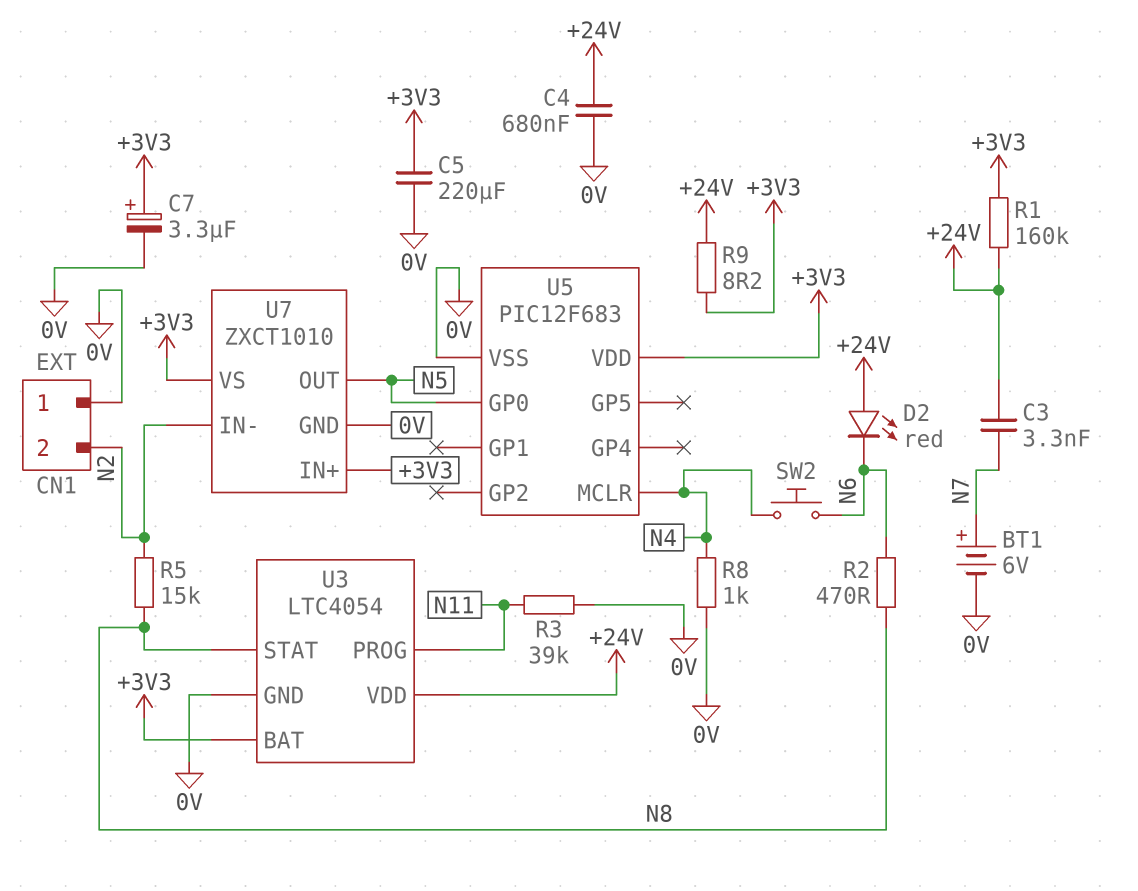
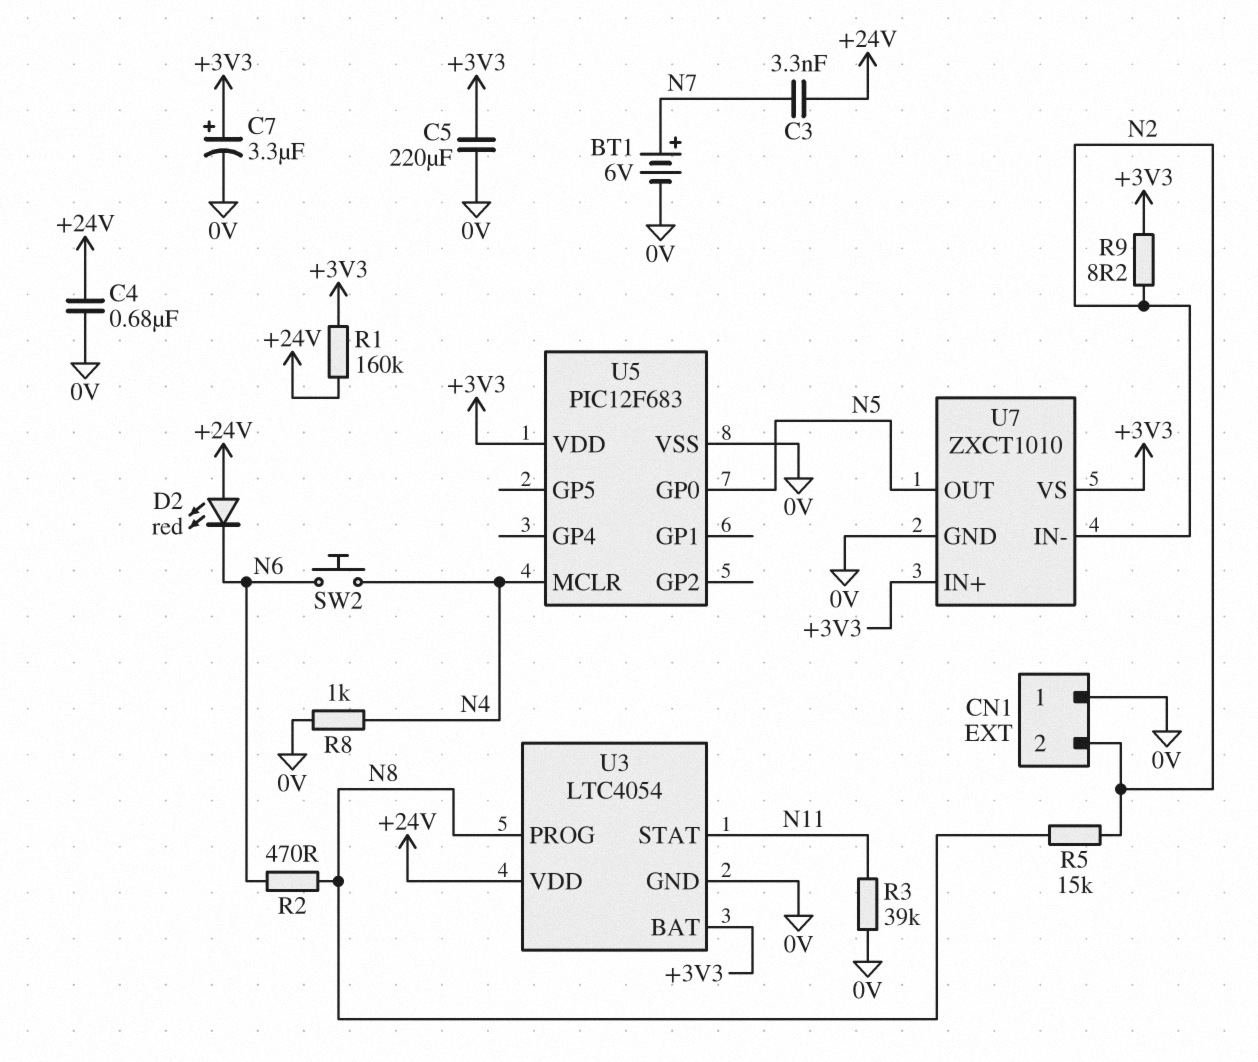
R9: 8.2 (+3V3, +24V) -> 8.2 (+3V3, N2)
U3 pin PROG: N11 -> N8
U3 pin STAT: N8 -> N11

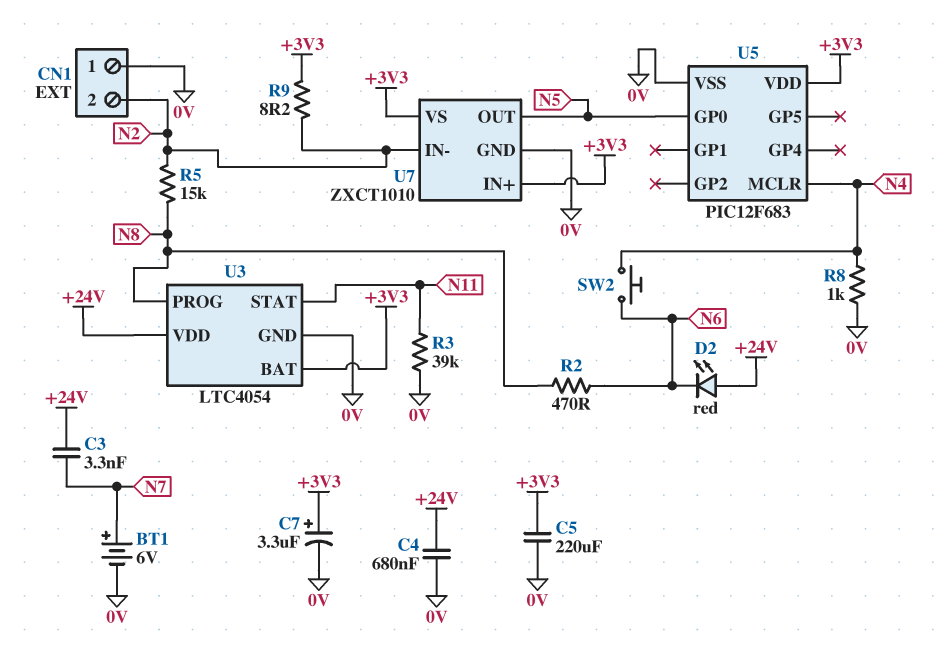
R1: 160k (+3V3, +24V) -> none

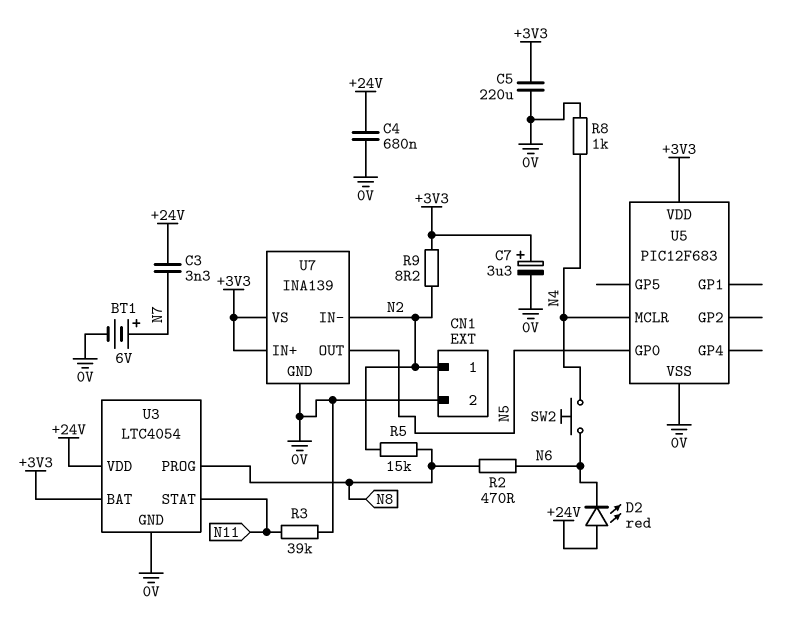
CN1 pin 1: 0V -> N2
CN1 pin 2: N2 -> 0V
U7: ZXCT1010 -> INA139

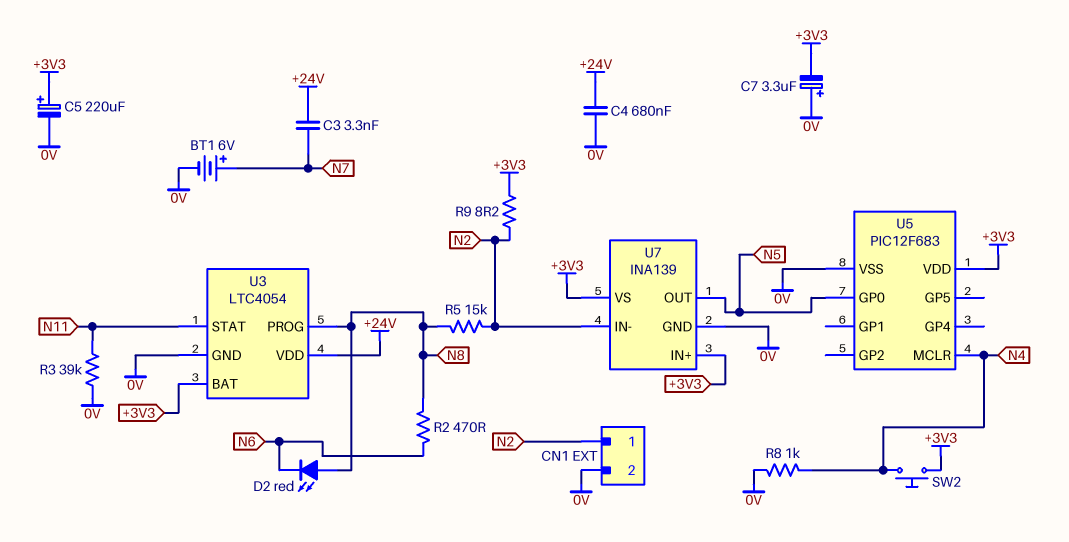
C5: 220uF (+3V3, 0V) -> 220uF (plus +3V3, minus 0V)
C7: 3.3uF (plus +3V3, minus 0V) -> 3.3uF (plus 0V, minus +3V3)
D2: LED red (A +24V, K N6) -> LED red (A N8, K N6)
SW2: button (N4, N6) -> button (+3V3, N4)

